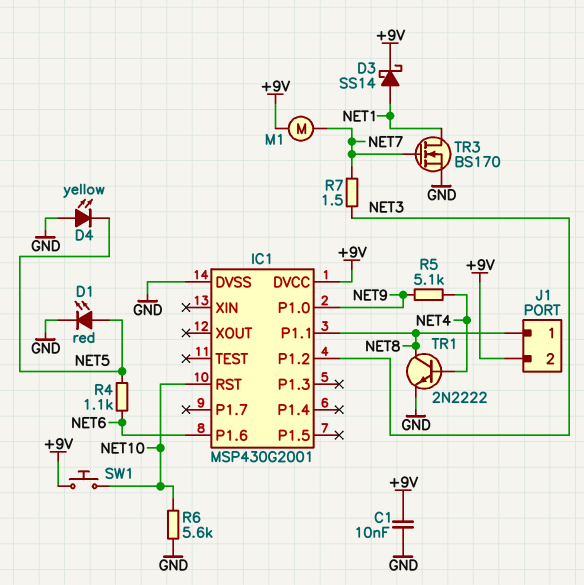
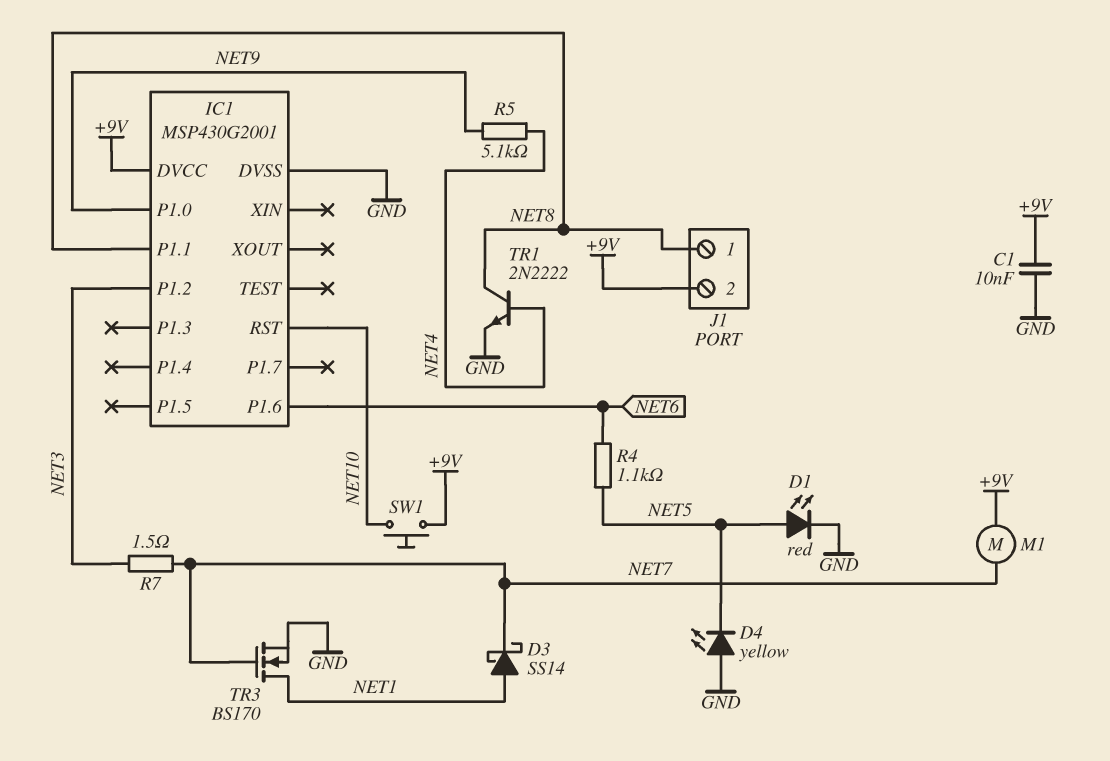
D3: schottky SS14 (A NET1, K +9V) -> schottky SS14 (A NET1, K NET7)
R6: 5.6k (GND, NET10) -> none

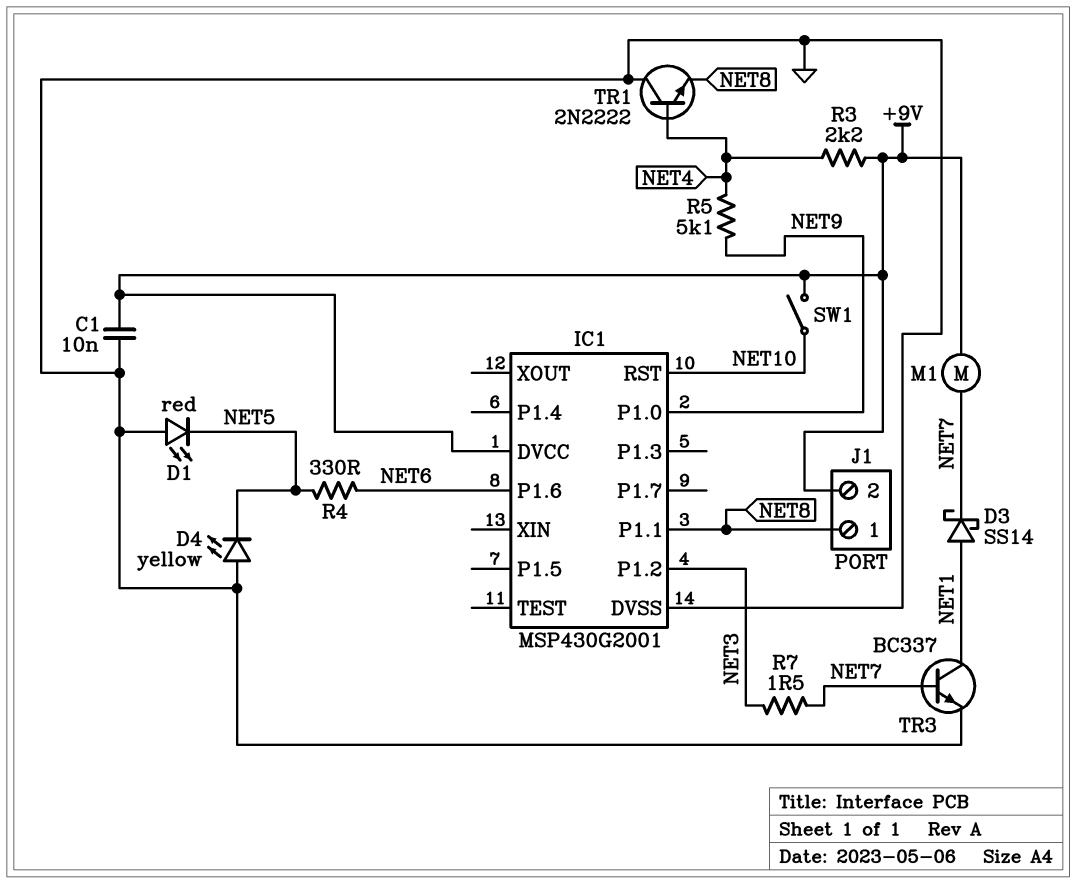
D1: LED red (A NET5, K GND) -> LED red (A GND, K NET5)
R3: none -> 2.2k (+9V, NET4)
R4: 1.1k (NET5, NET6) -> 330 (NET5, NET6)
SW1: button (+9V, NET10) -> switch (+9V, NET10)
TR1: NPN 2N2222 (B NET4, C NET8, E GND) -> NPN 2N2222 (B NET4, C GND, E NET8)
TR3: NMOS BS170 (G NET7, D NET1, S GND) -> NPN BC337 (B NET7, C NET1, E GND)

